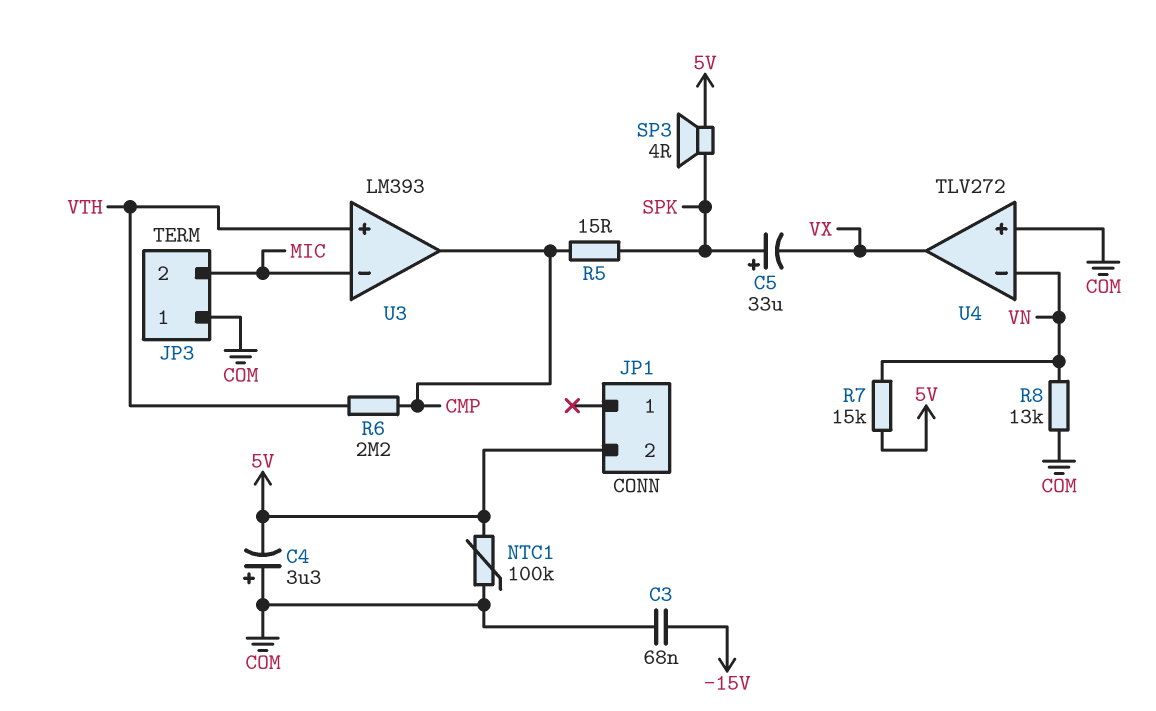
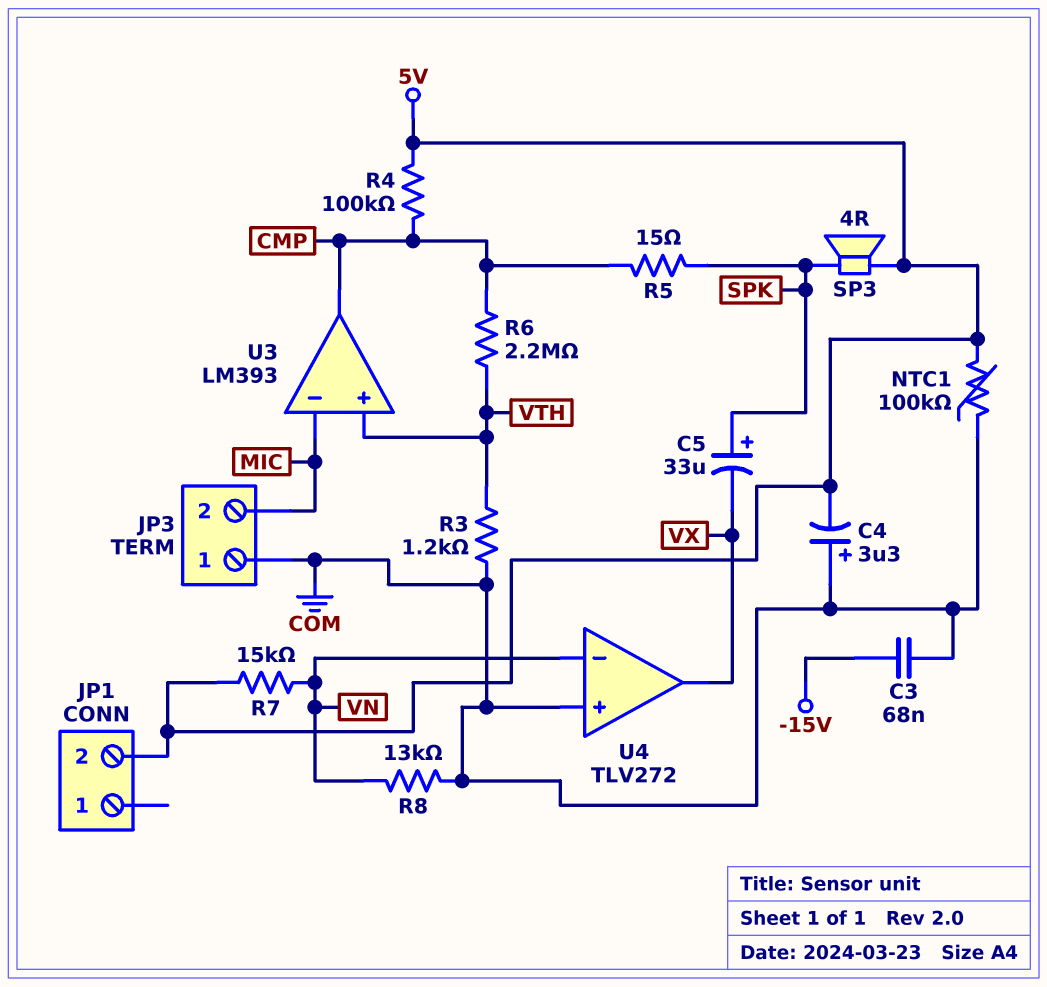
R3: none -> 1.2k (COM, VTH)
R4: none -> 100k (5V, CMP)

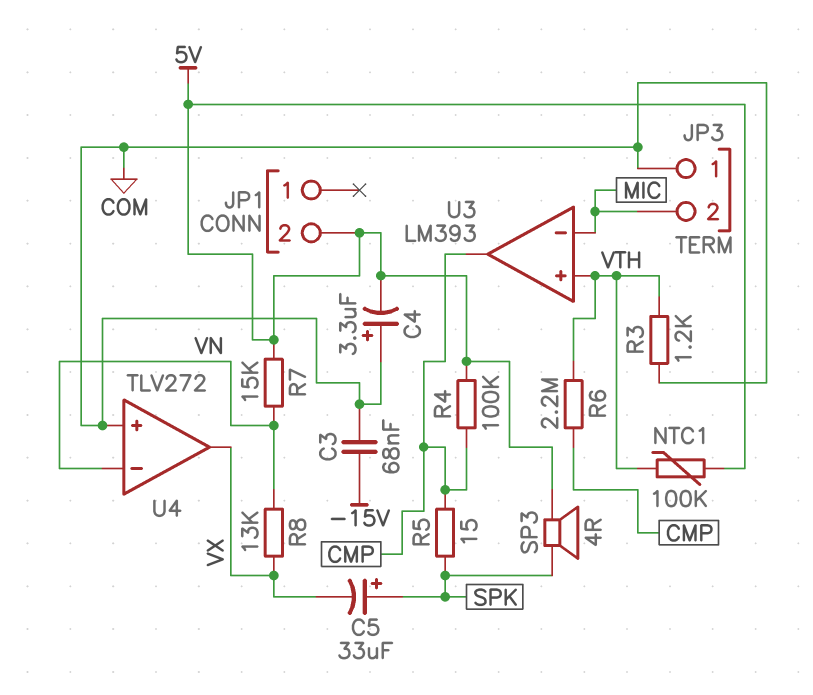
NTC1: 100k (5V, COM) -> 100k (5V, VTH)
R8: 13k (COM, VN) -> 13k (VN, VX)

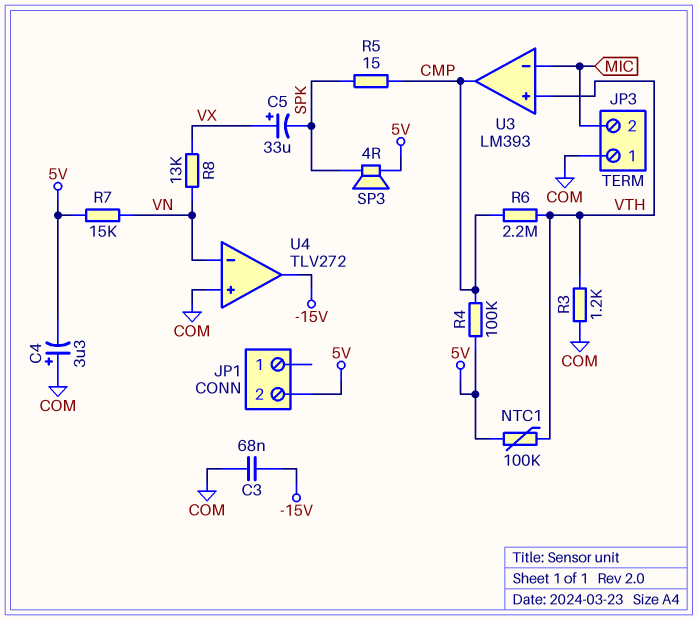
C5: 33uF (plus SPK, minus VX) -> 33uF (plus VX, minus SPK)
U4 pin out: VX -> -15V

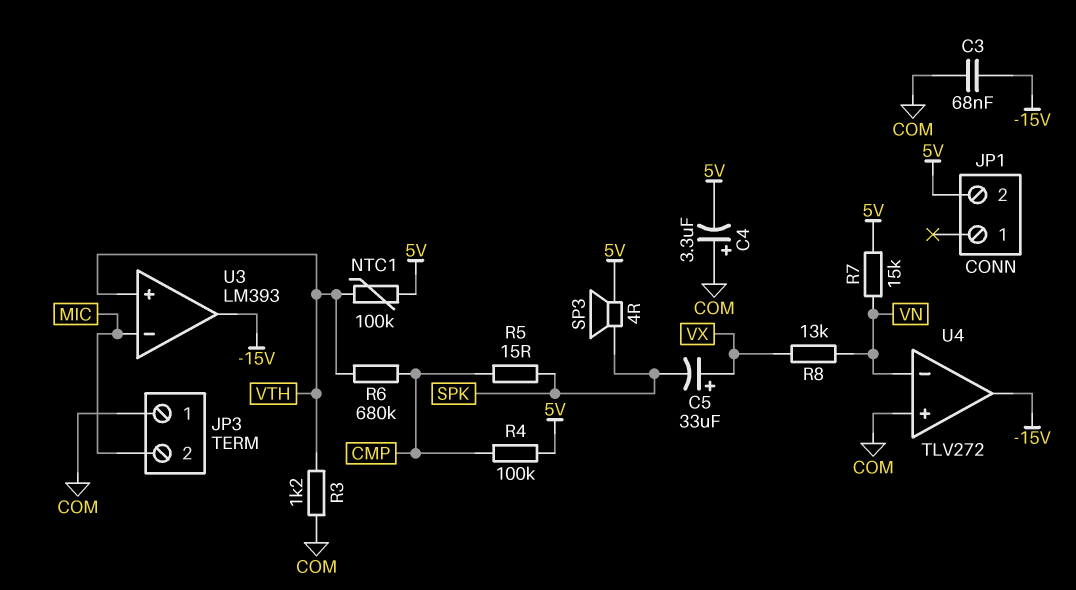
R6: 2.2M (CMP, VTH) -> 680k (CMP, VTH)
U3 pin out: CMP -> -15V

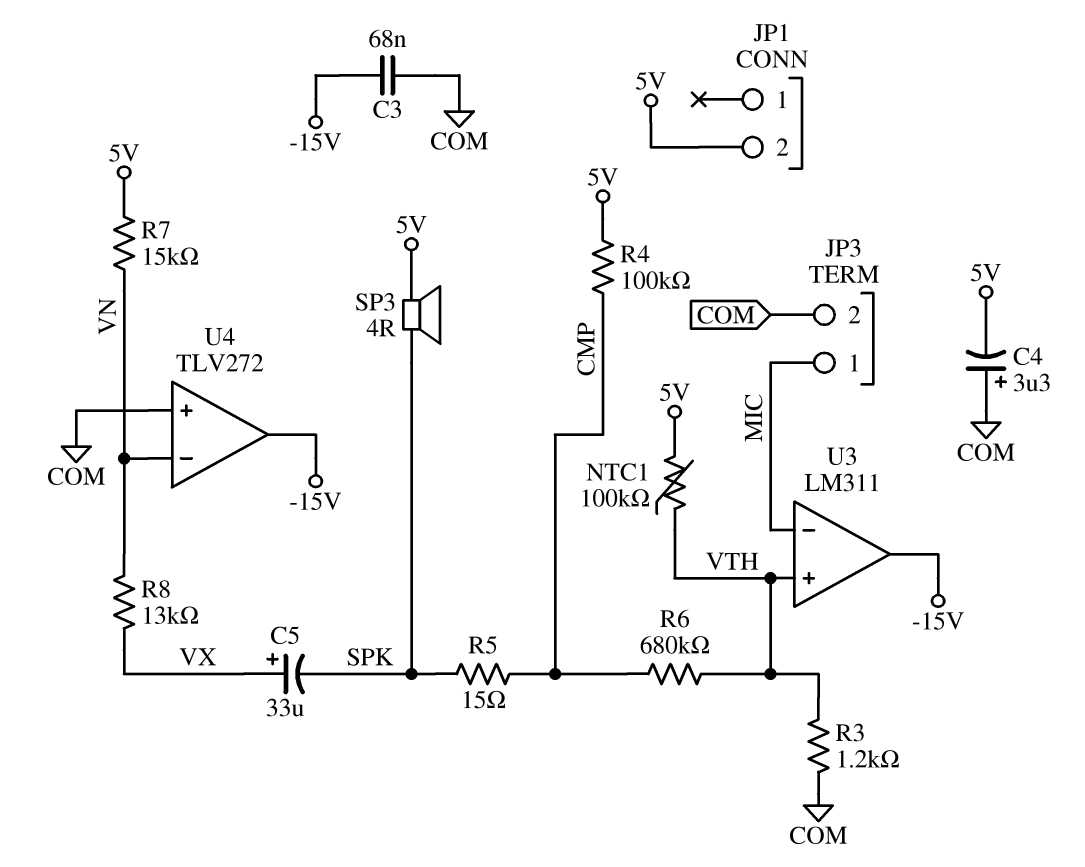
JP3 pin 1: COM -> MIC
JP3 pin 2: MIC -> COM
U3: LM393 -> LM311

